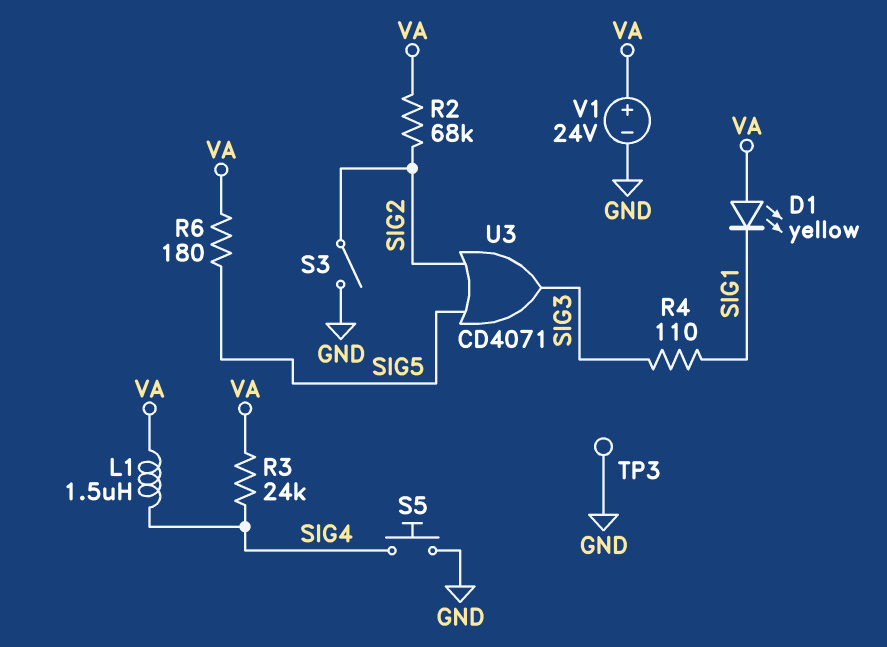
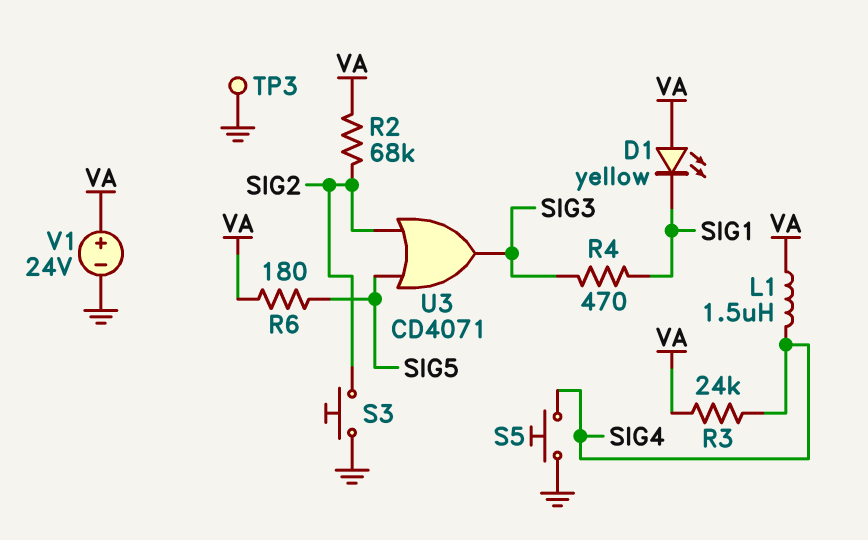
R4: 110 (SIG1, SIG3) -> 470 (SIG1, SIG3)
S3: switch (GND, SIG2) -> button (GND, SIG2)

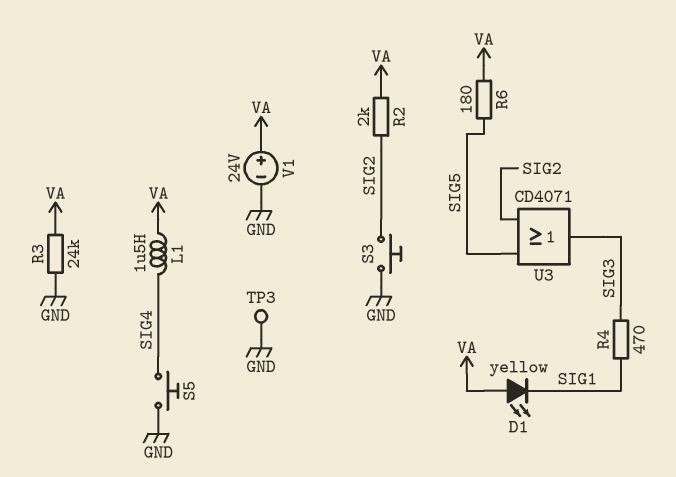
R2: 68k (SIG2, VA) -> 2k (SIG2, VA)
R3: 24k (SIG4, VA) -> 24k (GND, VA)

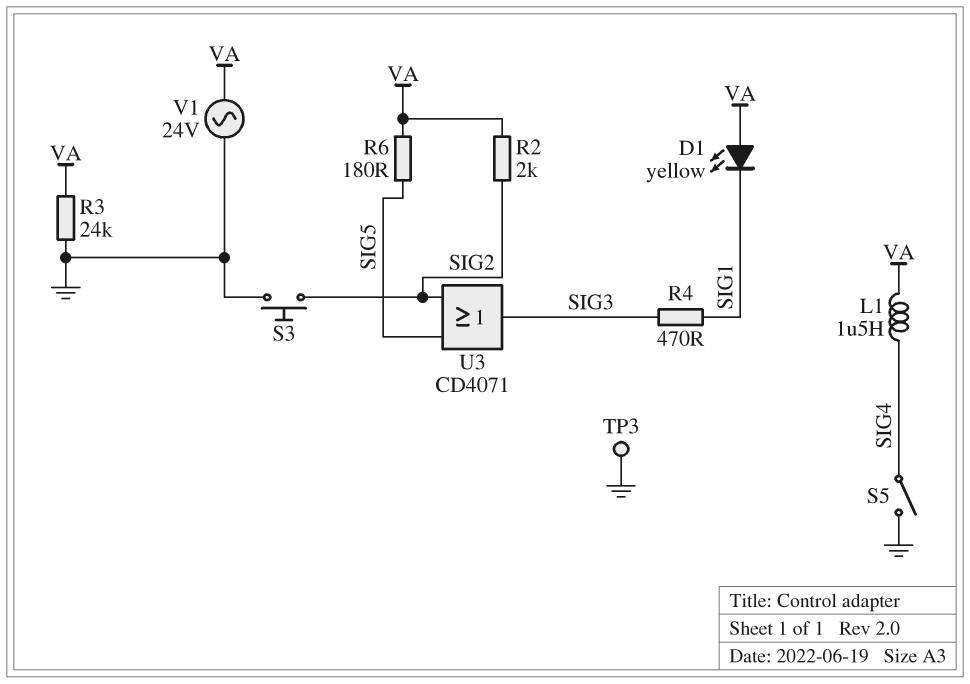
S5: button (GND, SIG4) -> switch (GND, SIG4)
V1: 24V (plus VA, minus GND) -> AC 24V (GND, VA)

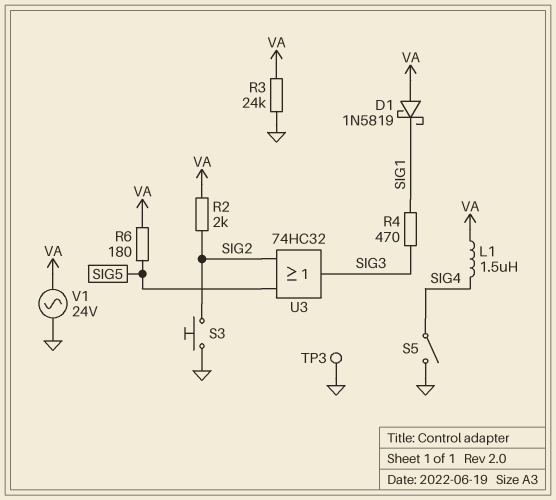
D1: LED yellow (A VA, K SIG1) -> schottky 1N5819 (A VA, K SIG1)
U3: OR CD4071 (in SIG2, in SIG5, out SIG3) -> OR 74HC32 (in SIG2, in SIG5, out SIG3)

